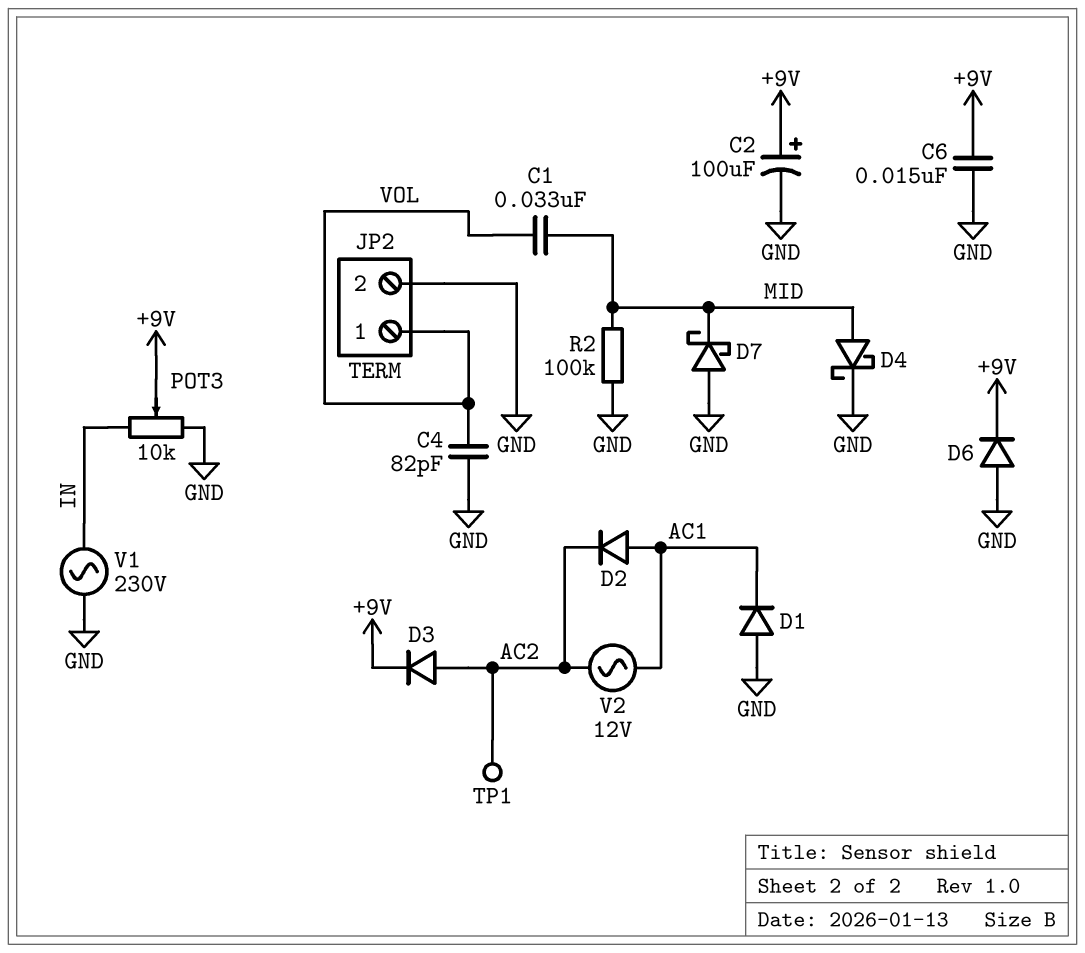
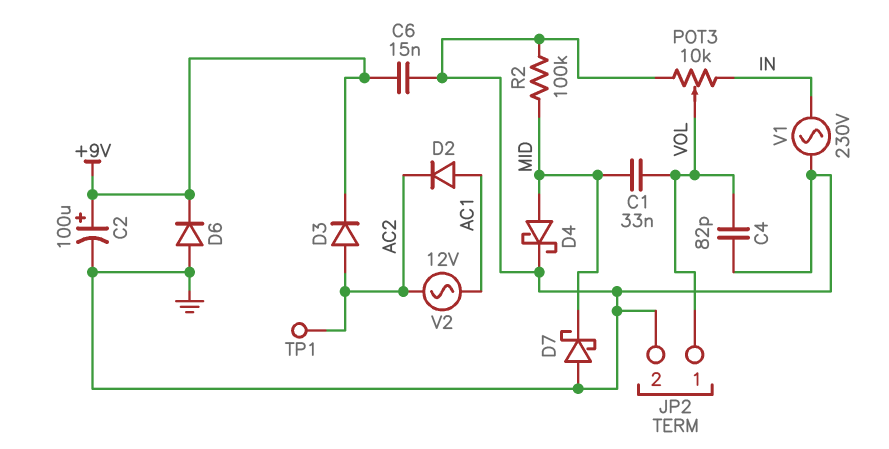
D1: diode (A GND, K AC1) -> none
POT3: 10k (GND, IN, wiper +9V) -> 10k (GND, IN, wiper VOL)

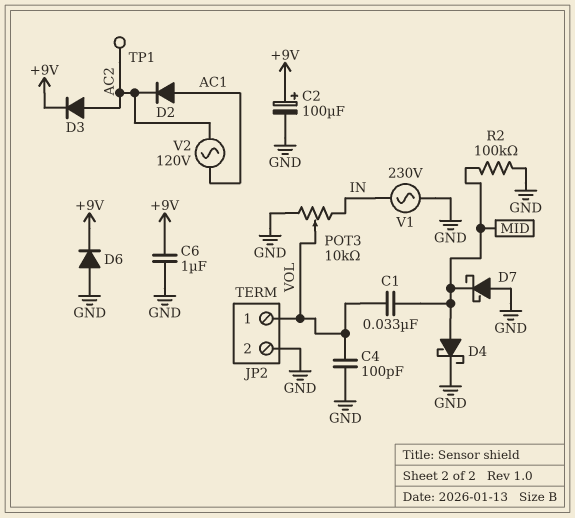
C4: 82pF (GND, VOL) -> 100pF (GND, VOL)
C6: 15nF (+9V, GND) -> 1uF (+9V, GND)
V2: AC 12V (AC1, AC2) -> AC 120V (AC1, AC2)

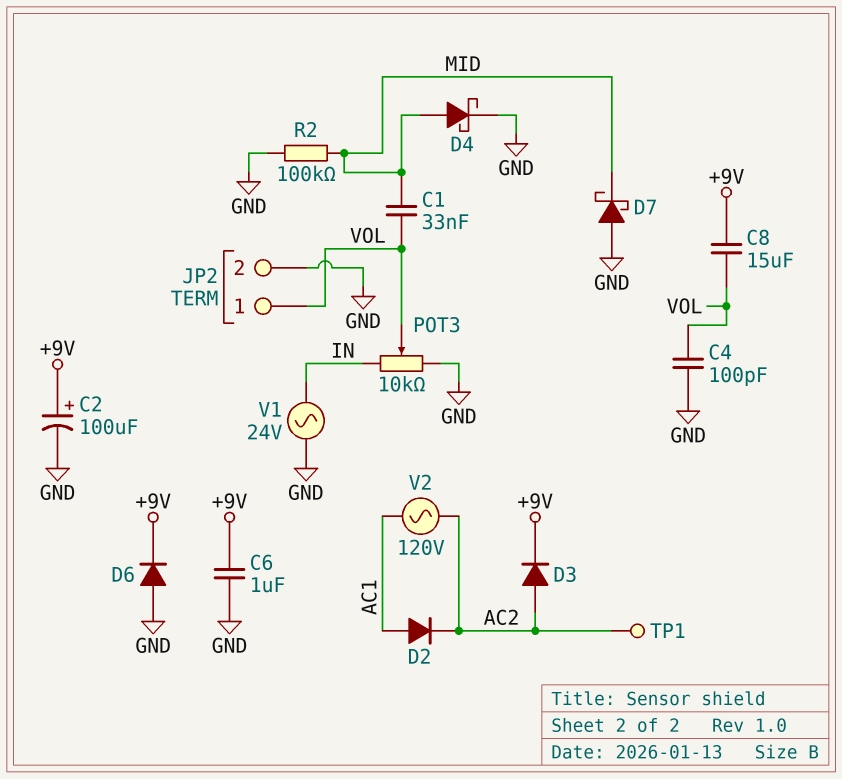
C8: none -> 15uF (+9V, VOL)
V1: AC 230V (GND, IN) -> AC 24V (GND, IN)

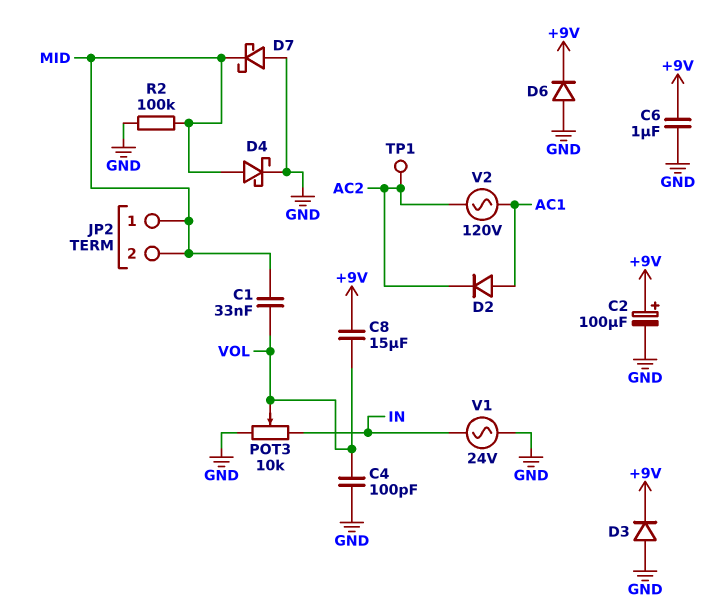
D3: diode (A AC2, K +9V) -> diode (A GND, K +9V)
JP2 pin 1: VOL -> MID
JP2 pin 2: GND -> MID

